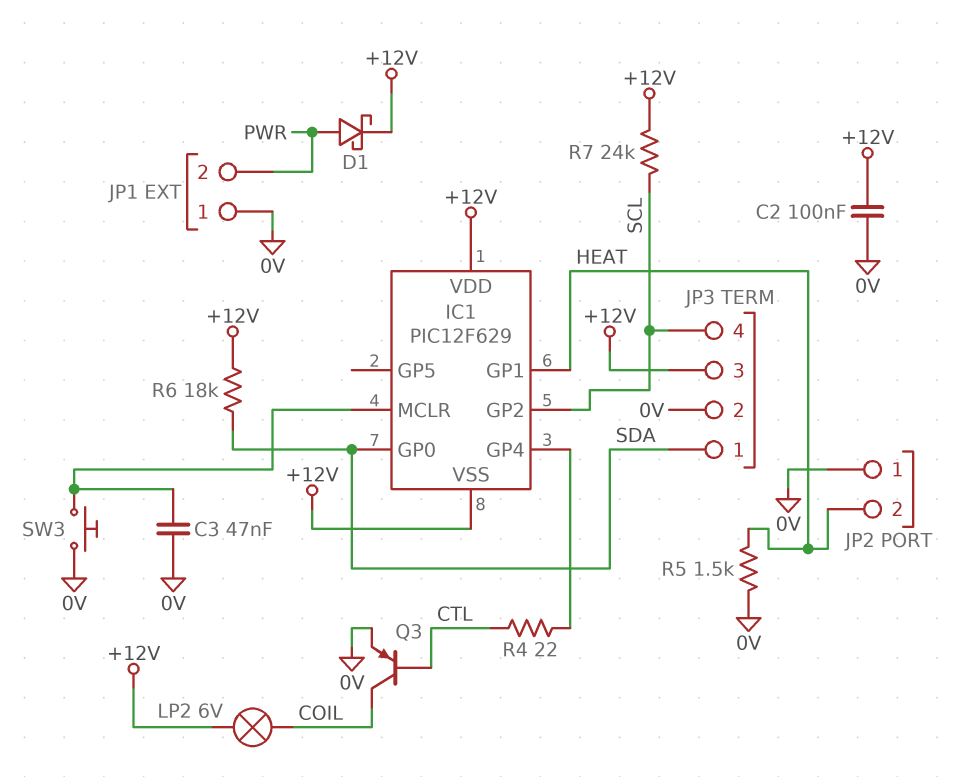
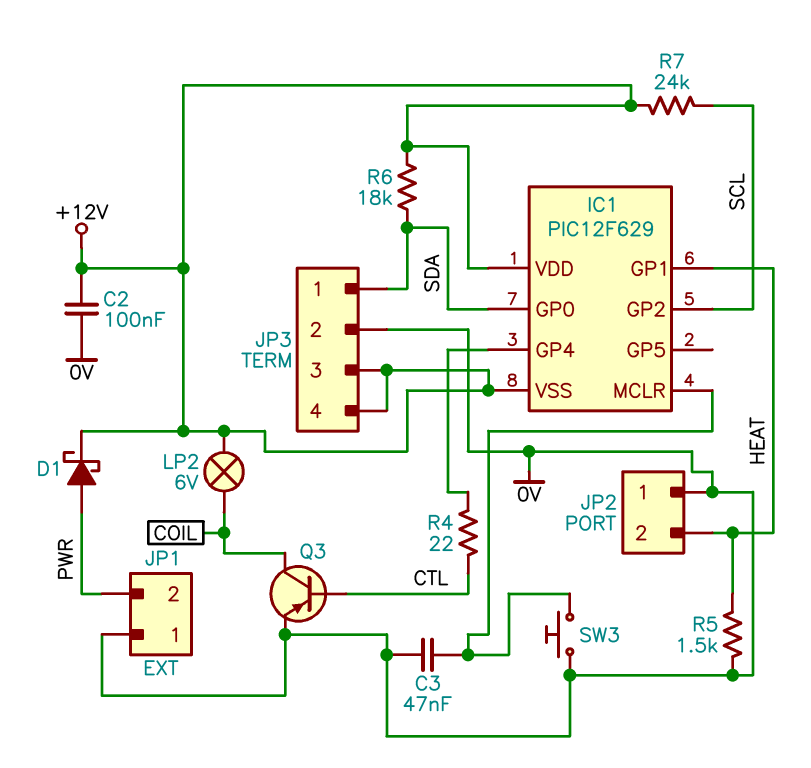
JP3 pin 4: SCL -> +12V

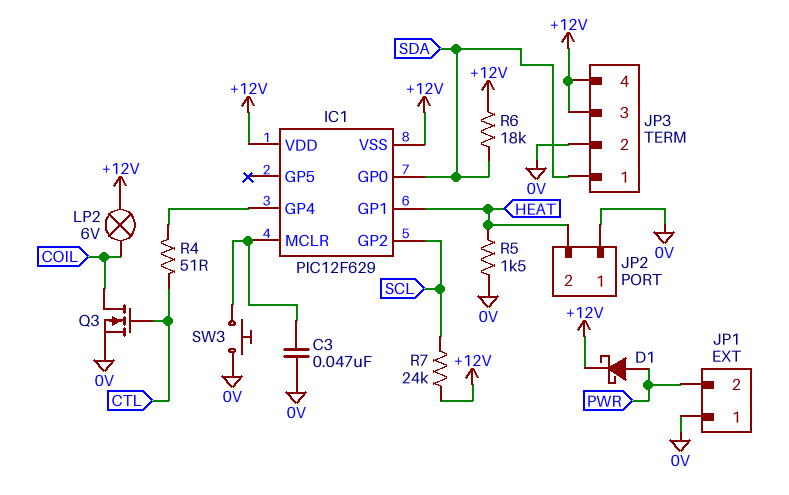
C2: 100nF (+12V, 0V) -> none
Q3: PNP (B CTL, C COIL, E 0V) -> NMOS (G CTL, D COIL, S 0V)
R4: 22 (CTL, IC1/GP4) -> 51 (CTL, IC1/GP4)

